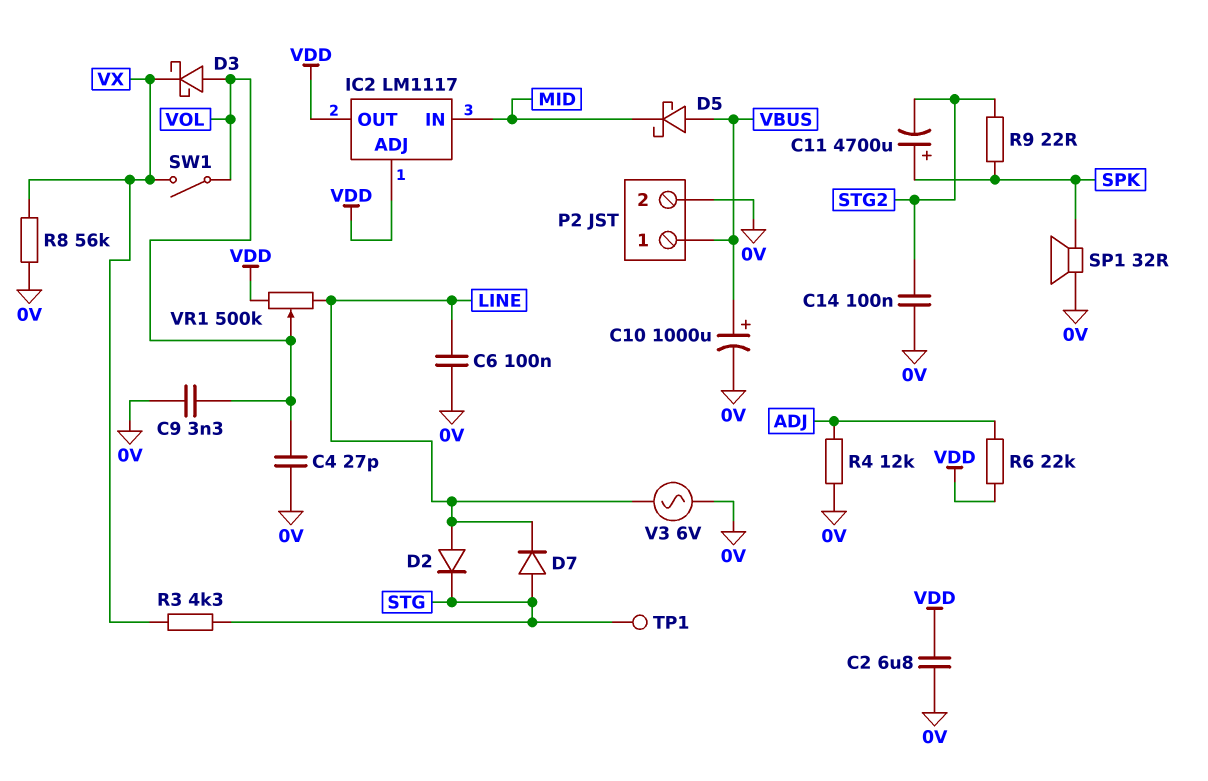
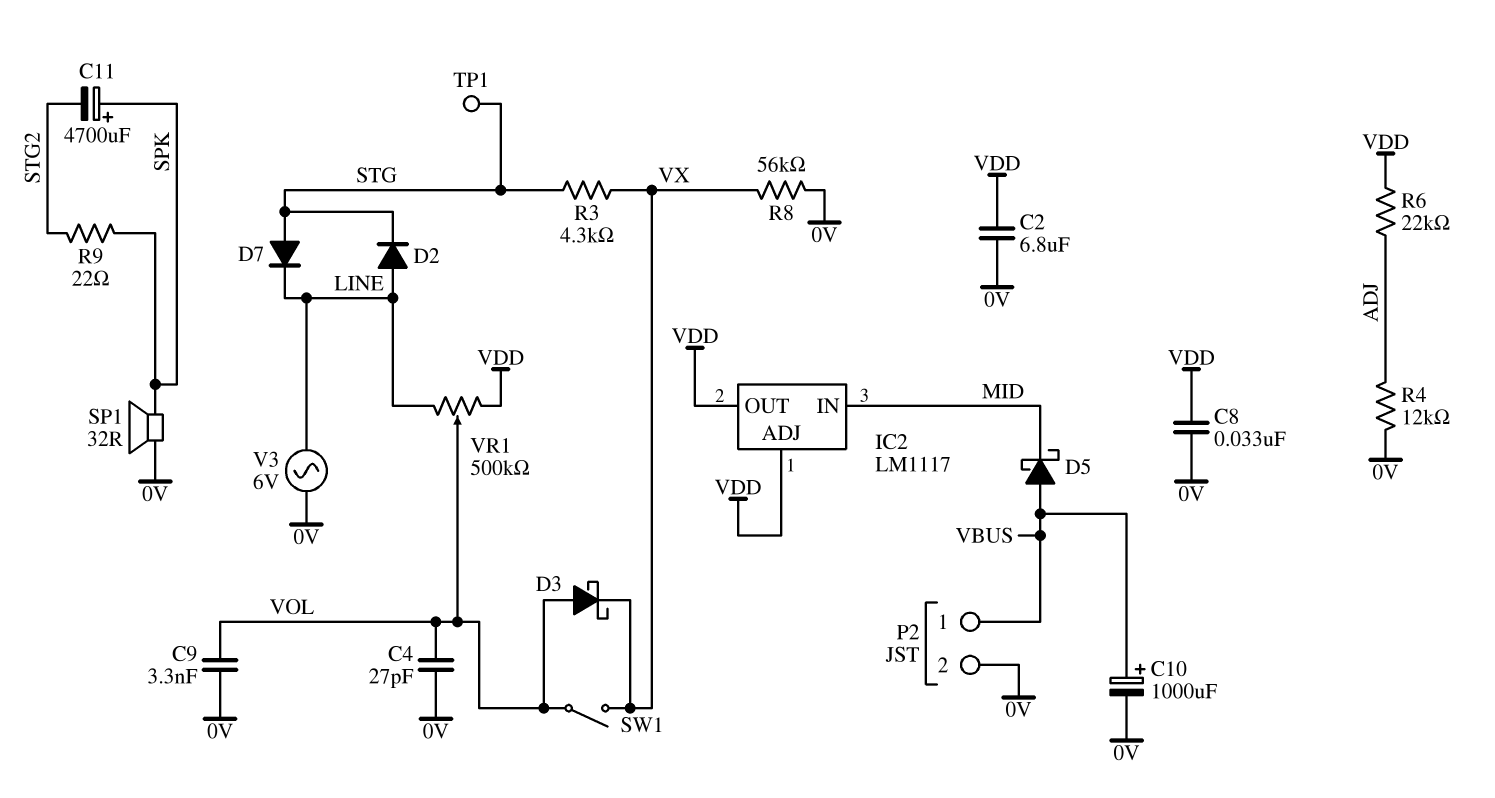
C6: 100nF (0V, LINE) -> none
C8: none -> 33nF (0V, VDD)
C14: 100nF (0V, STG2) -> none

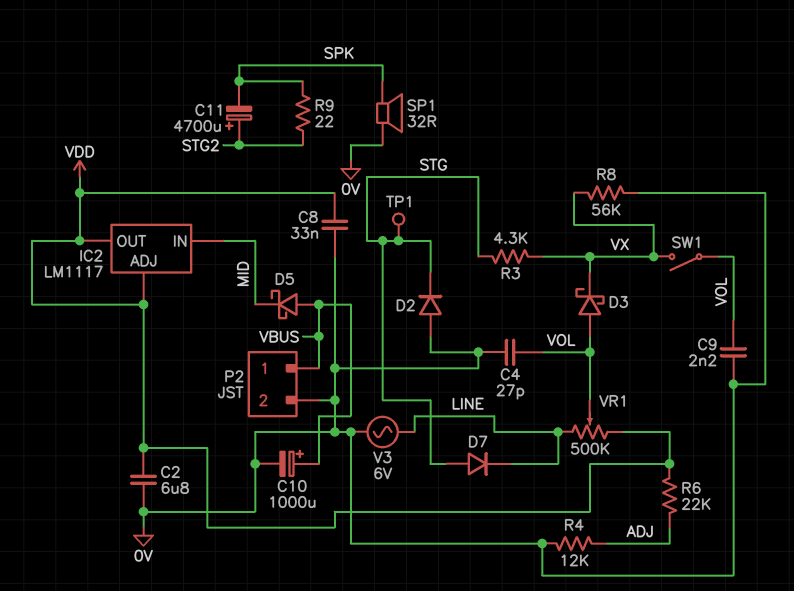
C9: 3.3nF (0V, VOL) -> 2.2nF (0V, VOL)
C11: 4700uF (plus SPK, minus STG2) -> 4700uF (plus STG2, minus SPK)
D2: diode (A LINE, K STG) -> diode (A 0V, K STG)

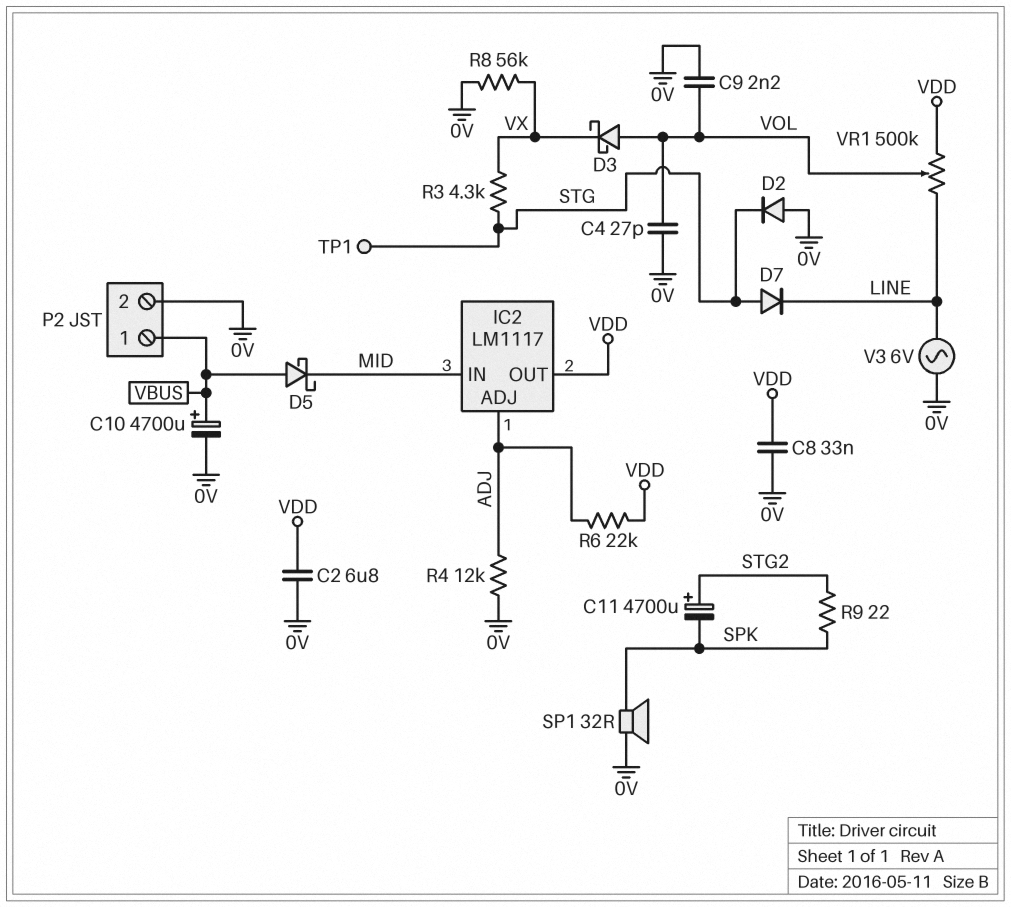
C10: 1000uF (plus VBUS, minus 0V) -> 4700uF (plus VBUS, minus 0V)
IC2 pin ADJ: VDD -> ADJ
SW1: switch (VOL, VX) -> none

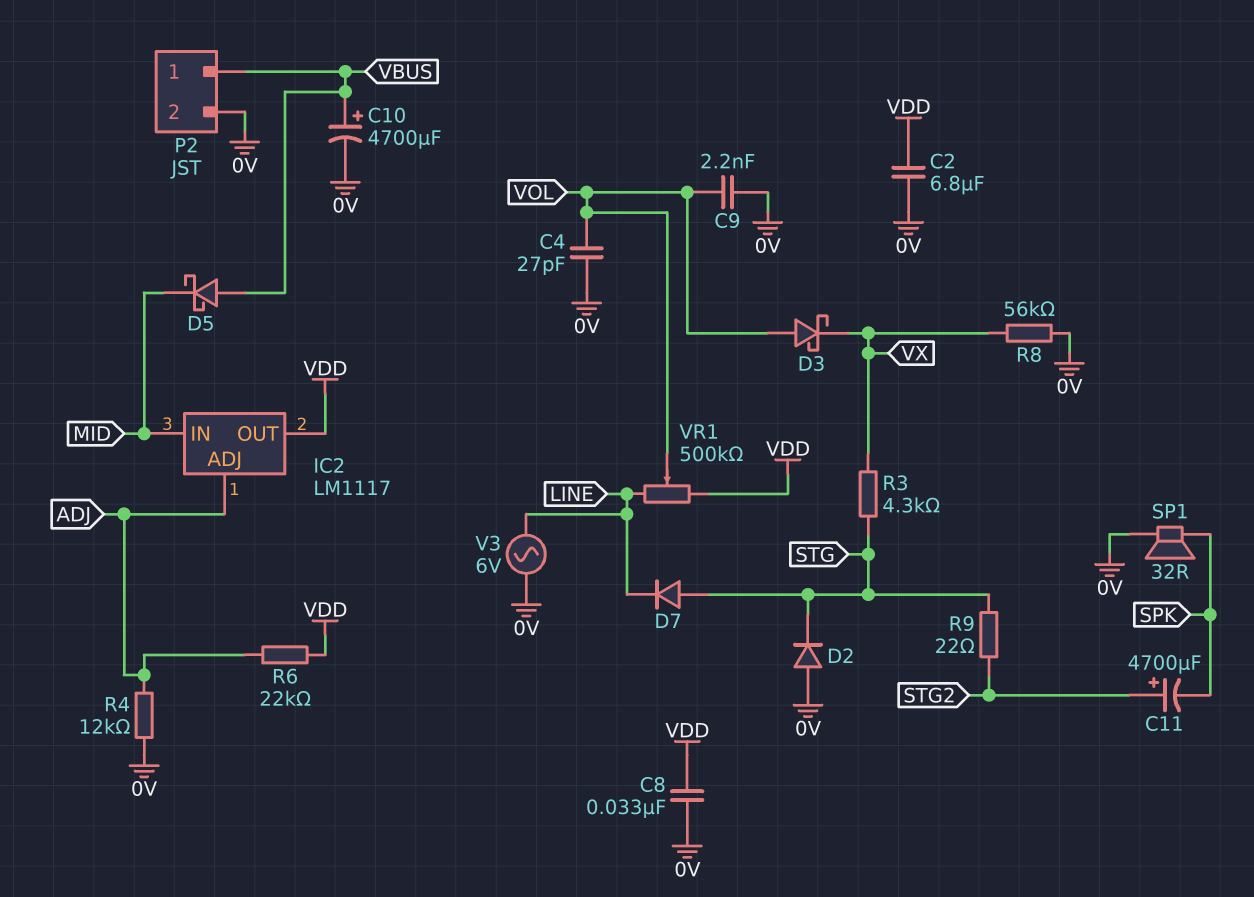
R9: 22 (SPK, STG2) -> 22 (STG, STG2)
TP1: test point (STG) -> none

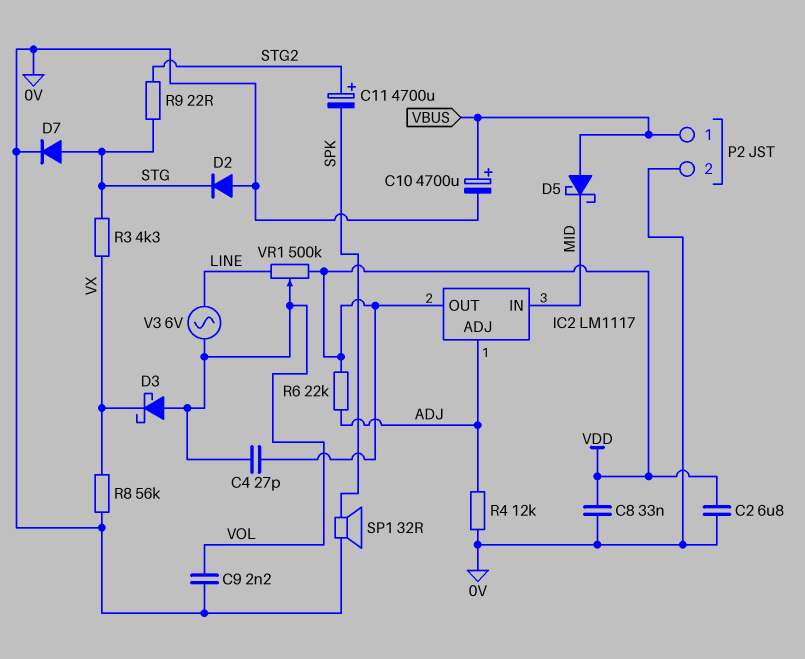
C4: 27pF (0V, VOL) -> 27pF (VDD, VOL)
D7: diode (A STG, K LINE) -> diode (A STG, K 0V)
V3: AC 6V (0V, LINE) -> AC 6V (LINE, VOL)

